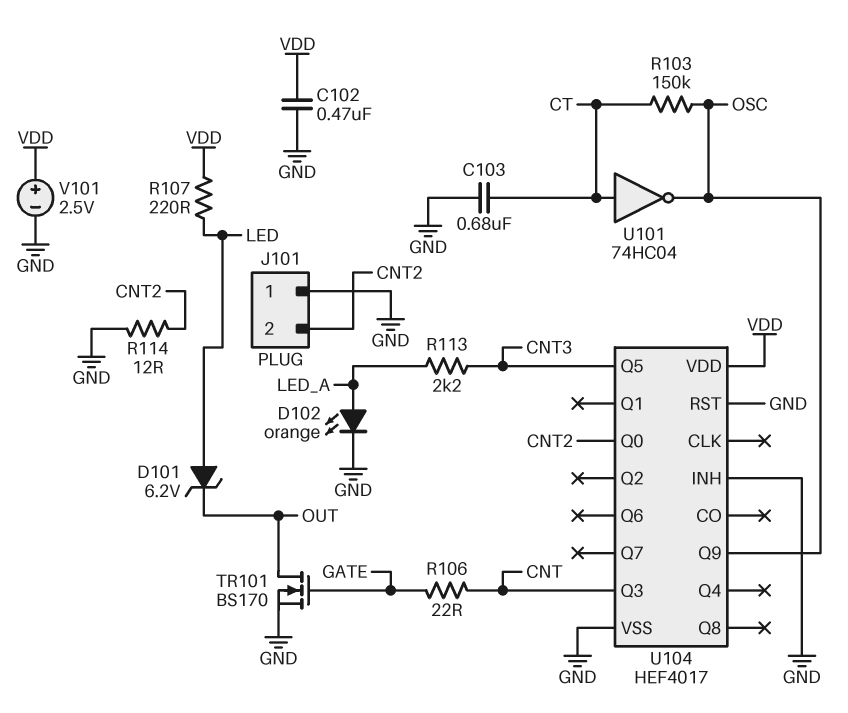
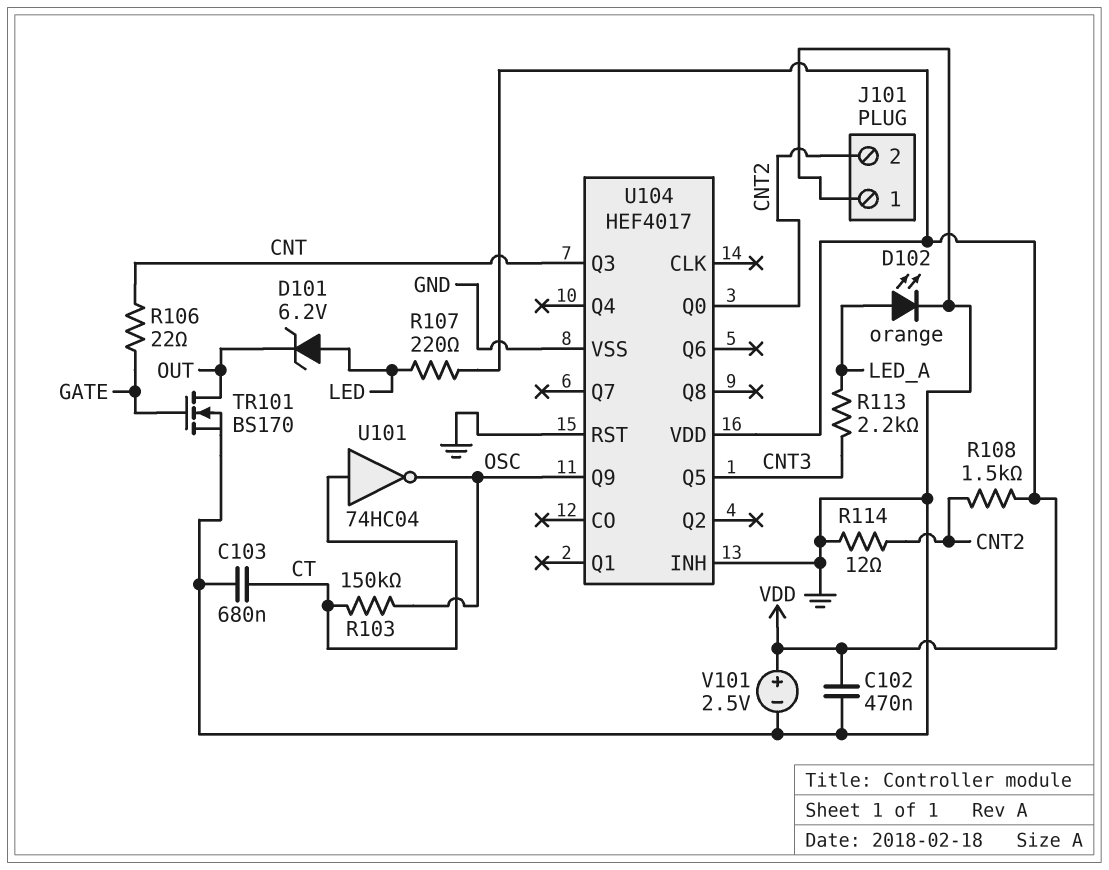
R108: none -> 1.5k (CNT2, VDD)

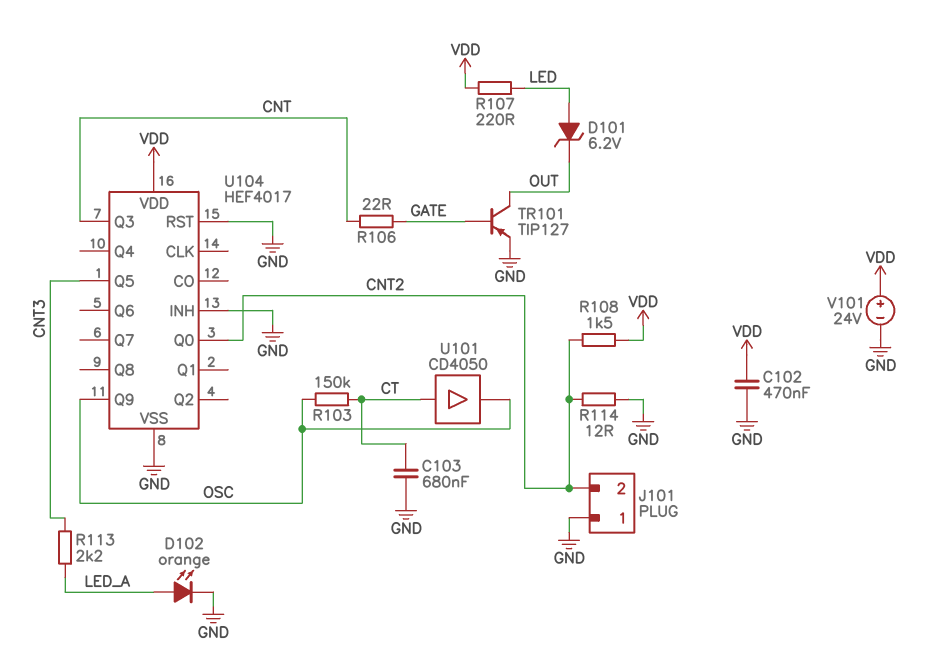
TR101: NMOS BS170 (G GATE, D OUT, S GND) -> PNP TIP127 (B GATE, C OUT, E GND)
U101: NOT 74HC04 (in CT, out OSC) -> buffer CD4050 (in CT, out OSC)
V101: 2.5V (plus VDD, minus GND) -> 24V (plus VDD, minus GND)

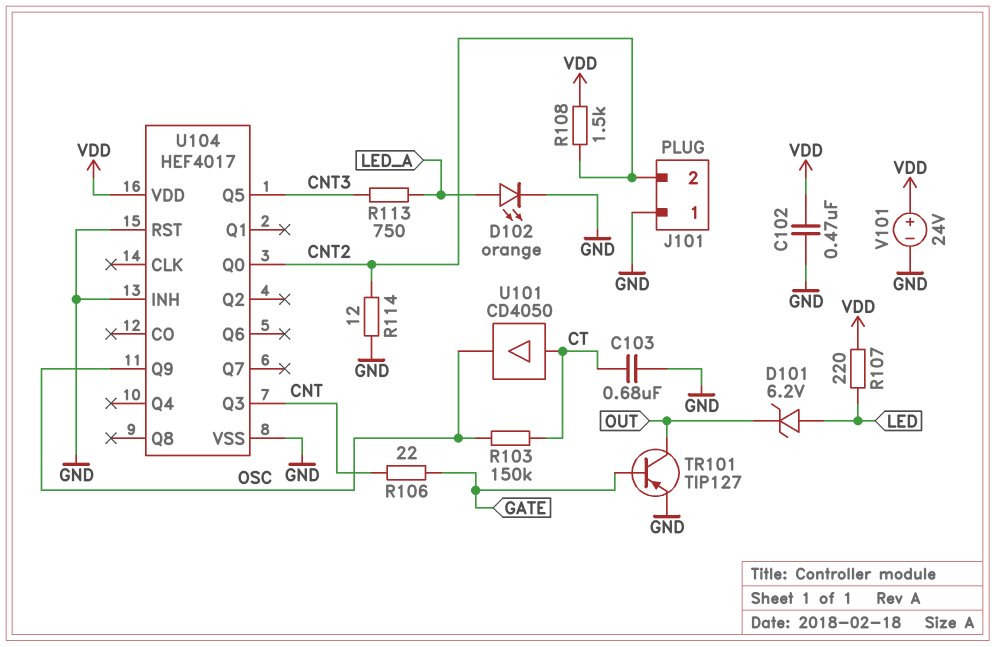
R113: 2.2k (CNT3, LED_A) -> 750 (CNT3, LED_A)

